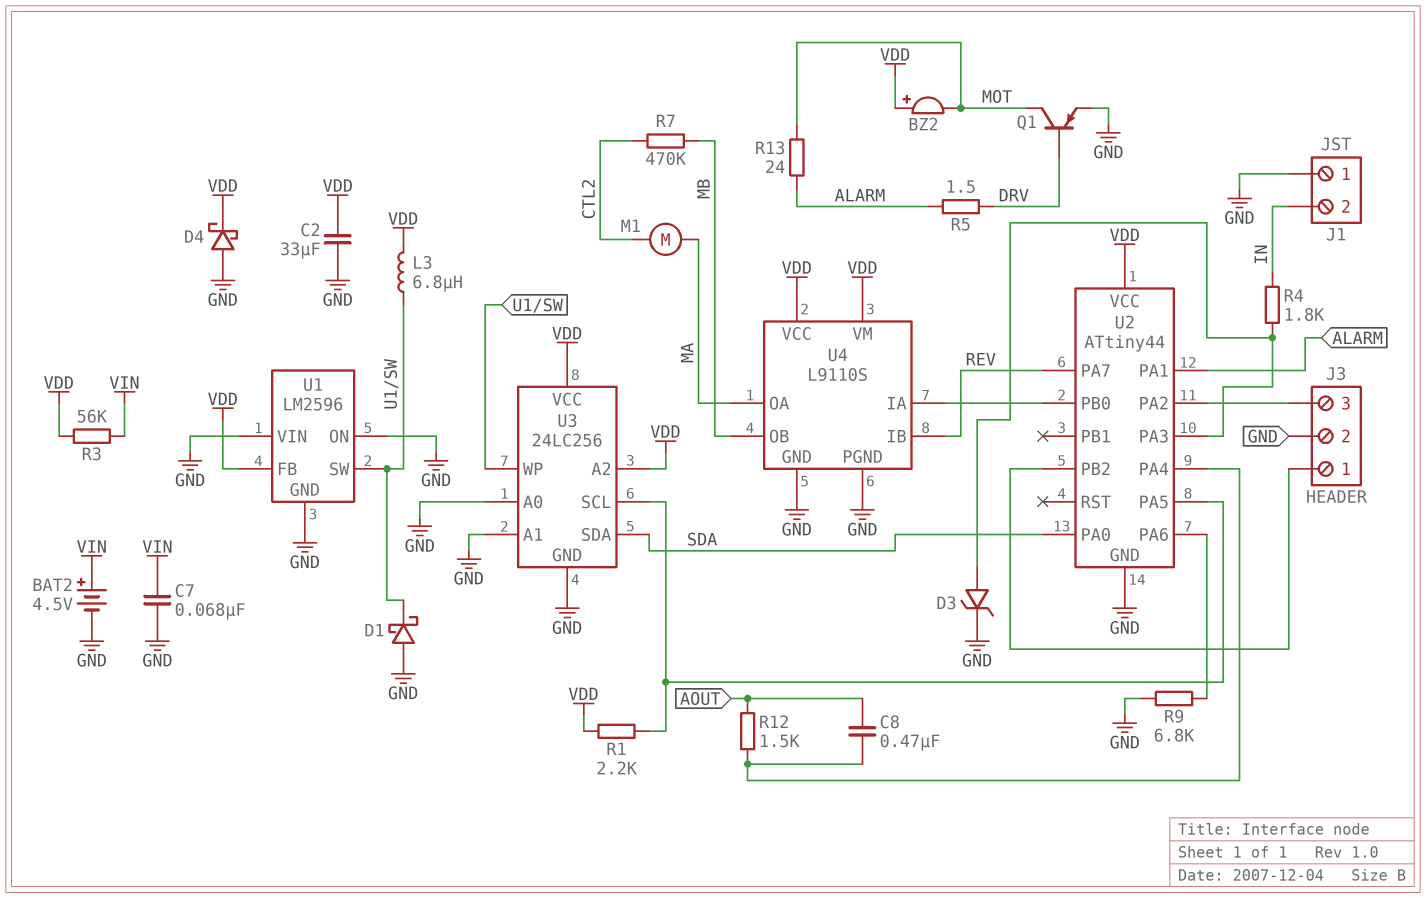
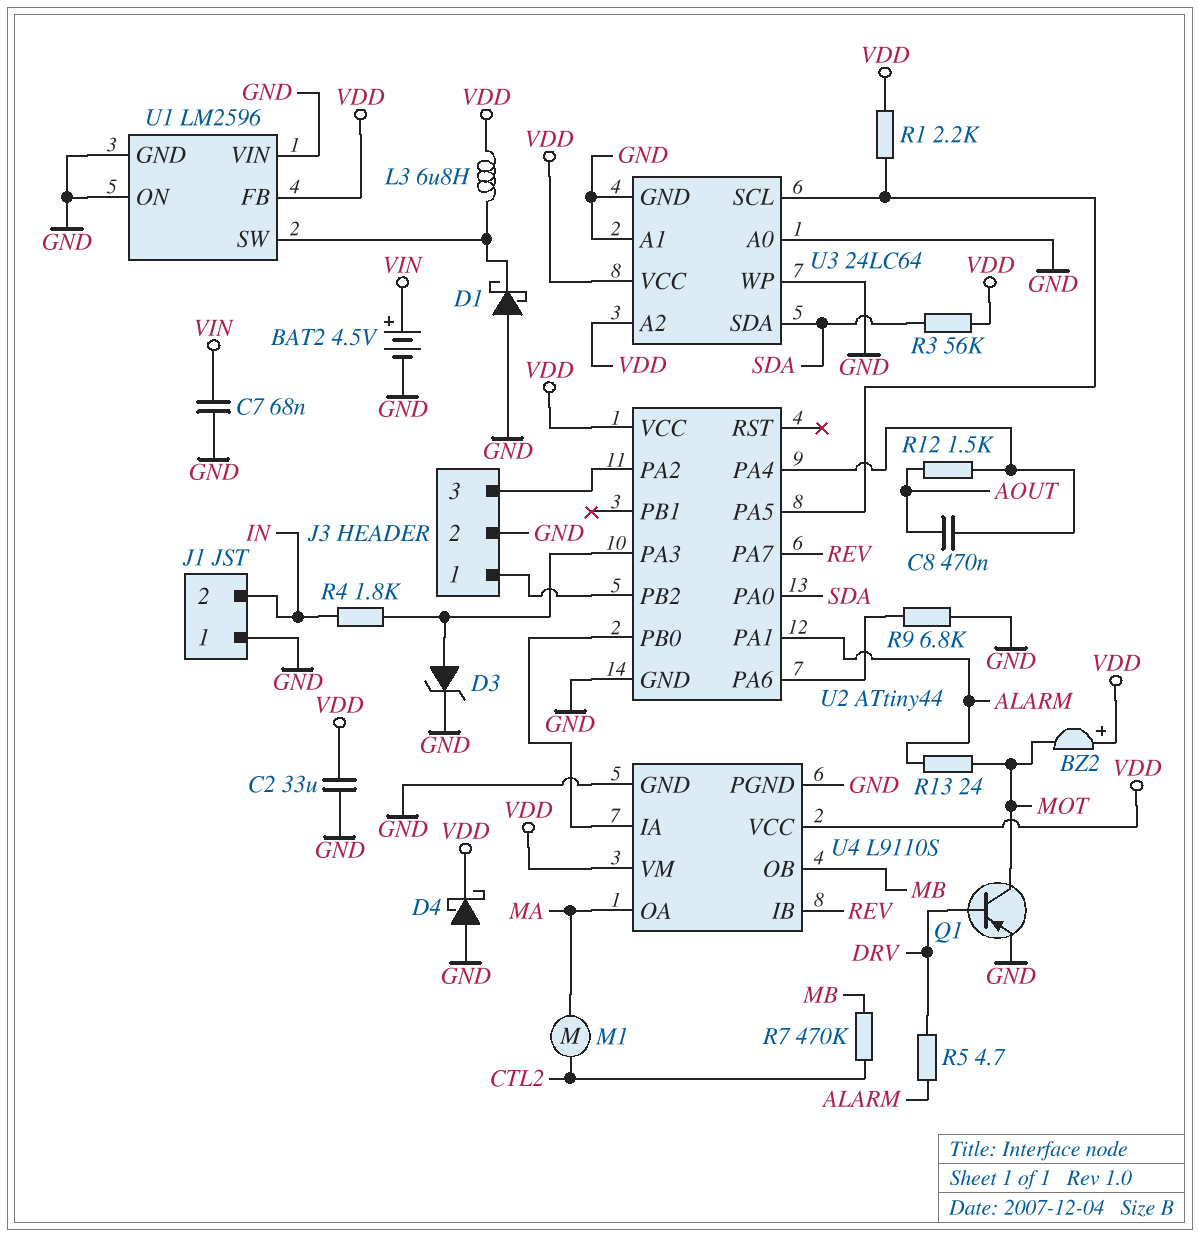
R3: 56k (VDD, VIN) -> 56k (SDA, VDD)
R5: 1.5 (ALARM, DRV) -> 4.7 (ALARM, DRV)
U3: 24LC256 -> 24LC64
U3 pin WP: U1/SW -> GND

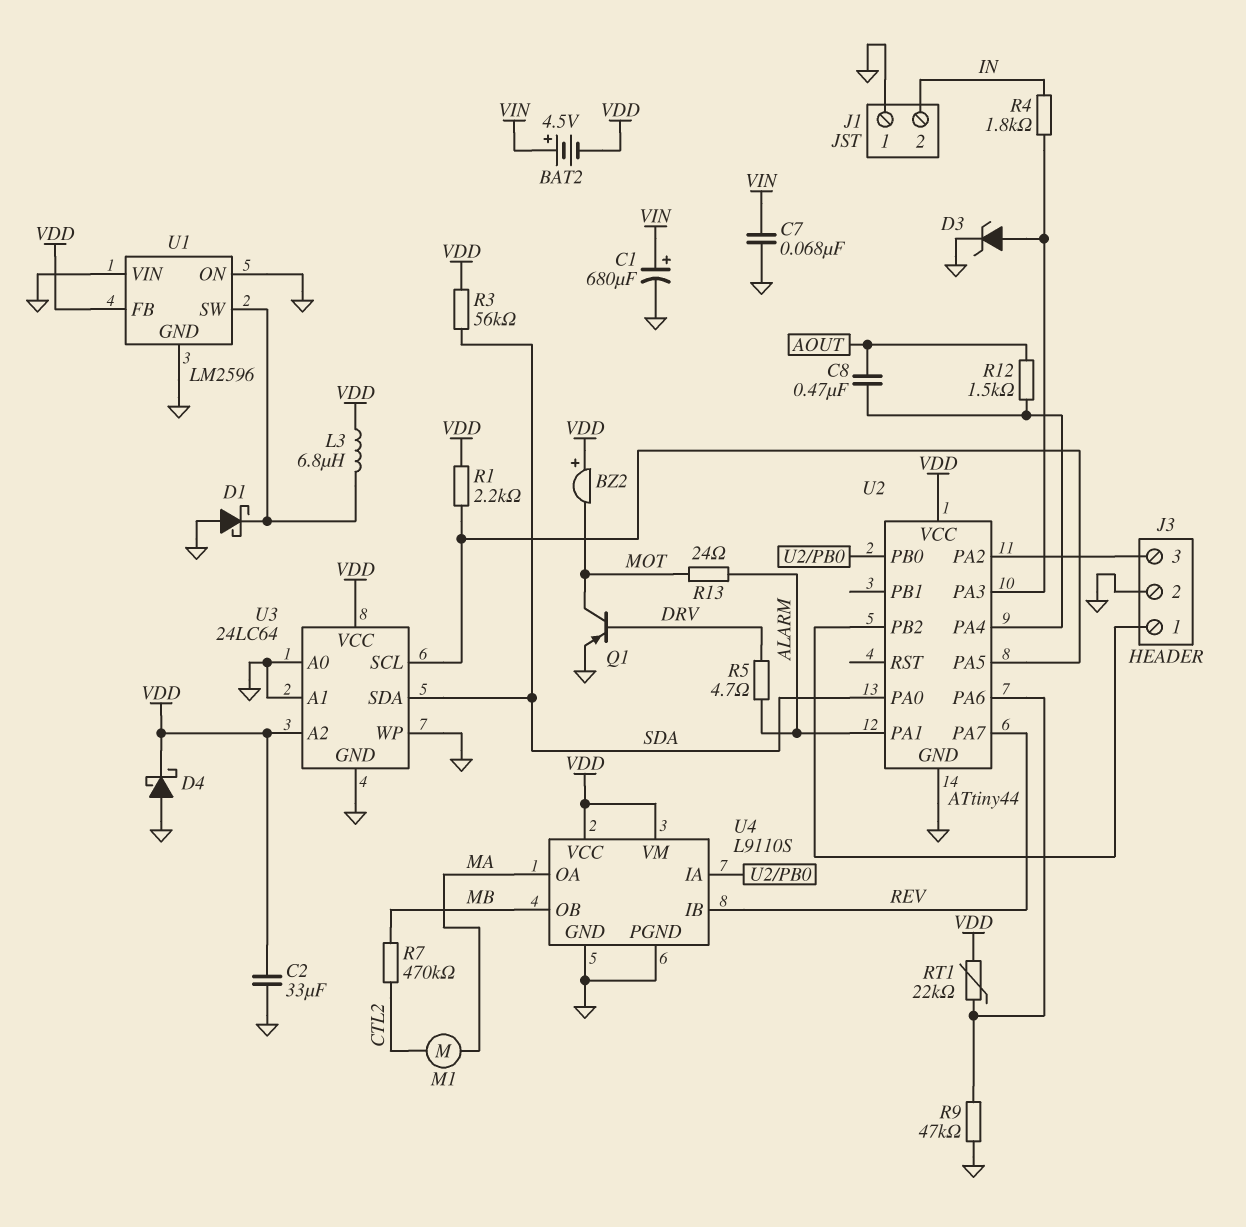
BAT2: 4.5V (plus VIN, minus GND) -> 4.5V (plus VIN, minus VDD)
C1: none -> 680uF (plus VIN, minus GND)
R9: 6.8k (GND, U2/PA6) -> 47k (GND, U2/PA6)
RT1: none -> 22k (U2/PA6, VDD)

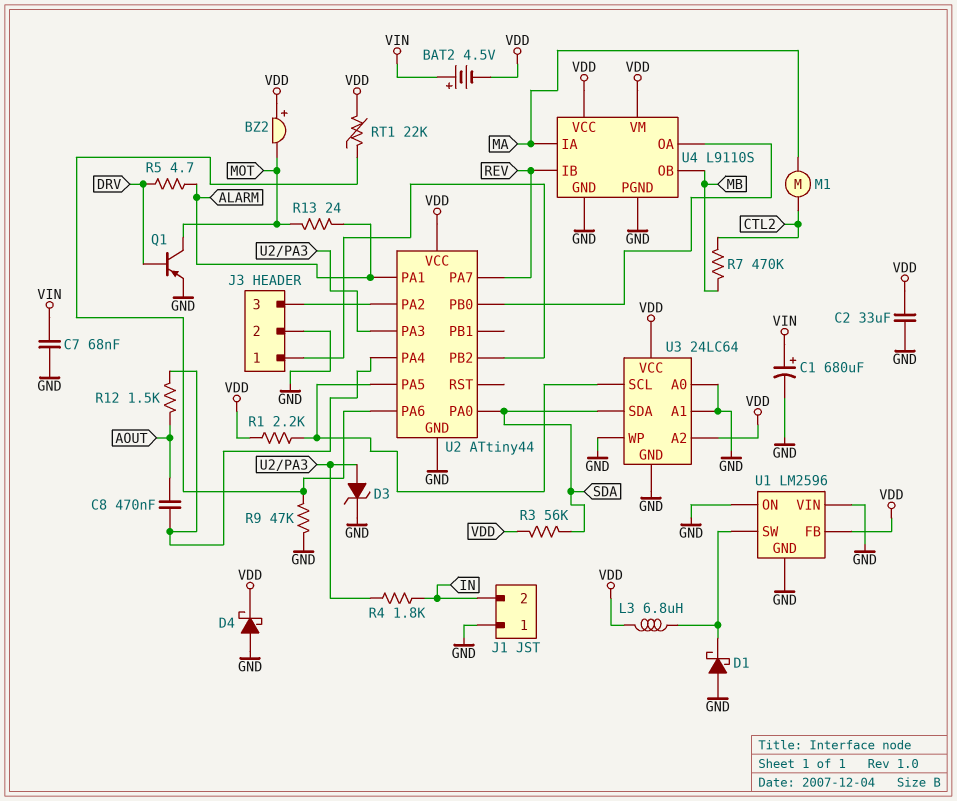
U4 pin IA: U2/PB0 -> MA
U4 pin OA: MA -> U2/PB0

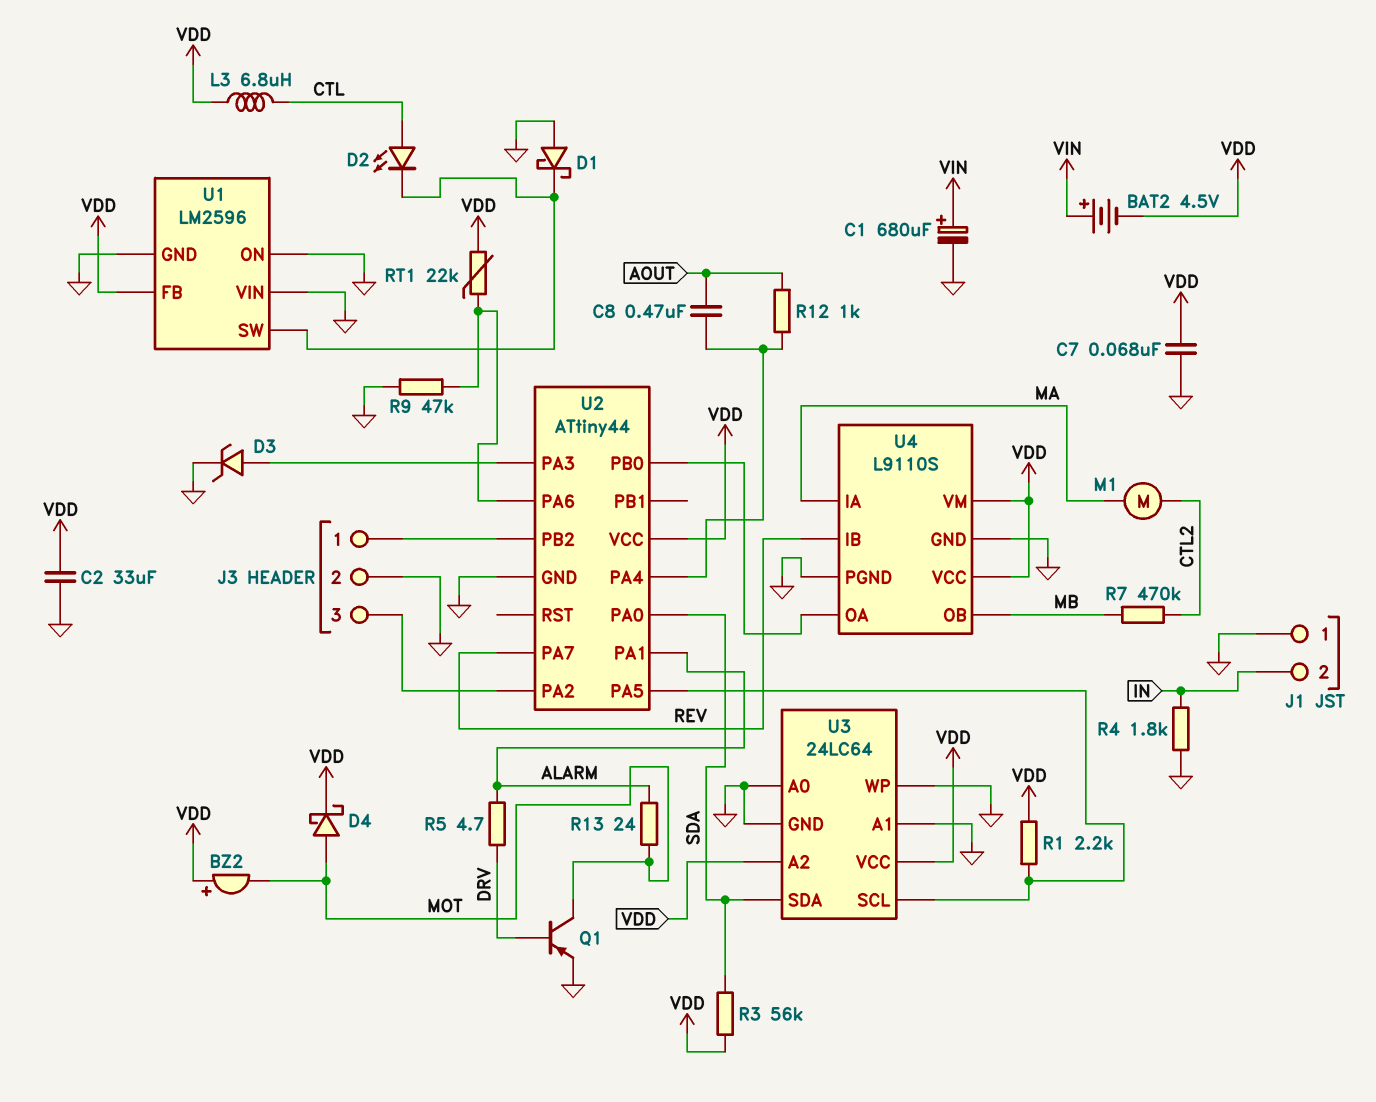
C7: 68nF (GND, VIN) -> 68nF (GND, VDD)
D2: none -> LED (A CTL, K U1/SW)
D4: schottky (A GND, K VDD) -> schottky (A MOT, K VDD)
L3: 6.8uH (U1/SW, VDD) -> 6.8uH (CTL, VDD)
R4: 1.8k (IN, U2/PA3) -> 1.8k (GND, IN)
R12: 1.5k (AOUT, U2/PA4) -> 1k (AOUT, U2/PA4)

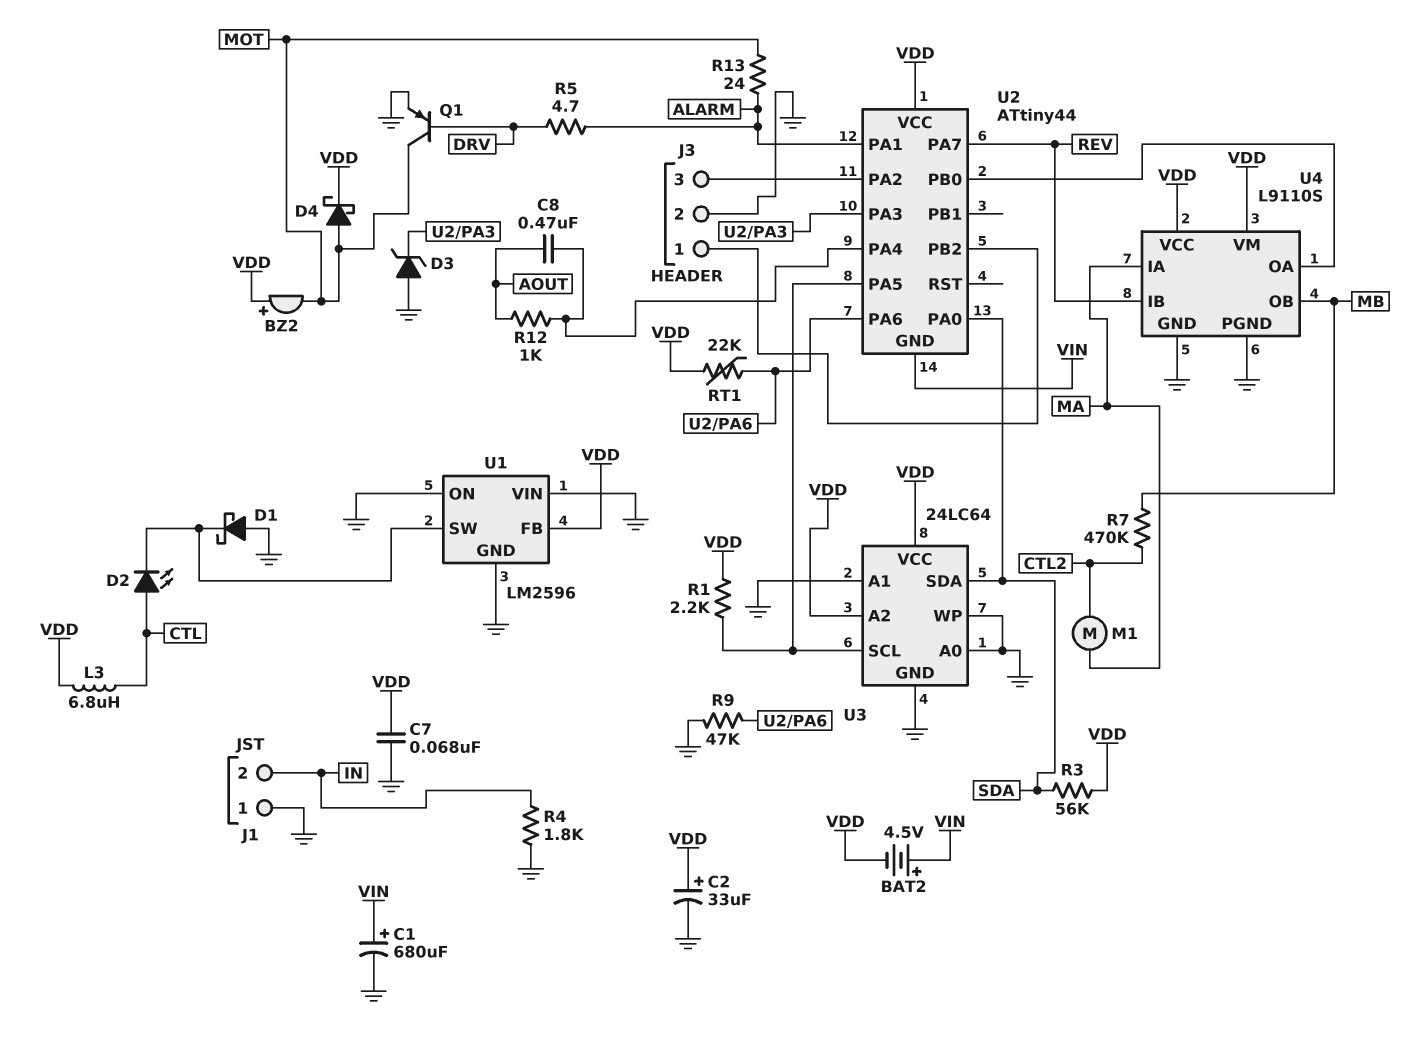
C2: 33uF (GND, VDD) -> 33uF (plus VDD, minus GND)
D3: zener (A U2/PA3, K GND) -> zener (A GND, K U2/PA3)
U2 pin GND: GND -> VIN

